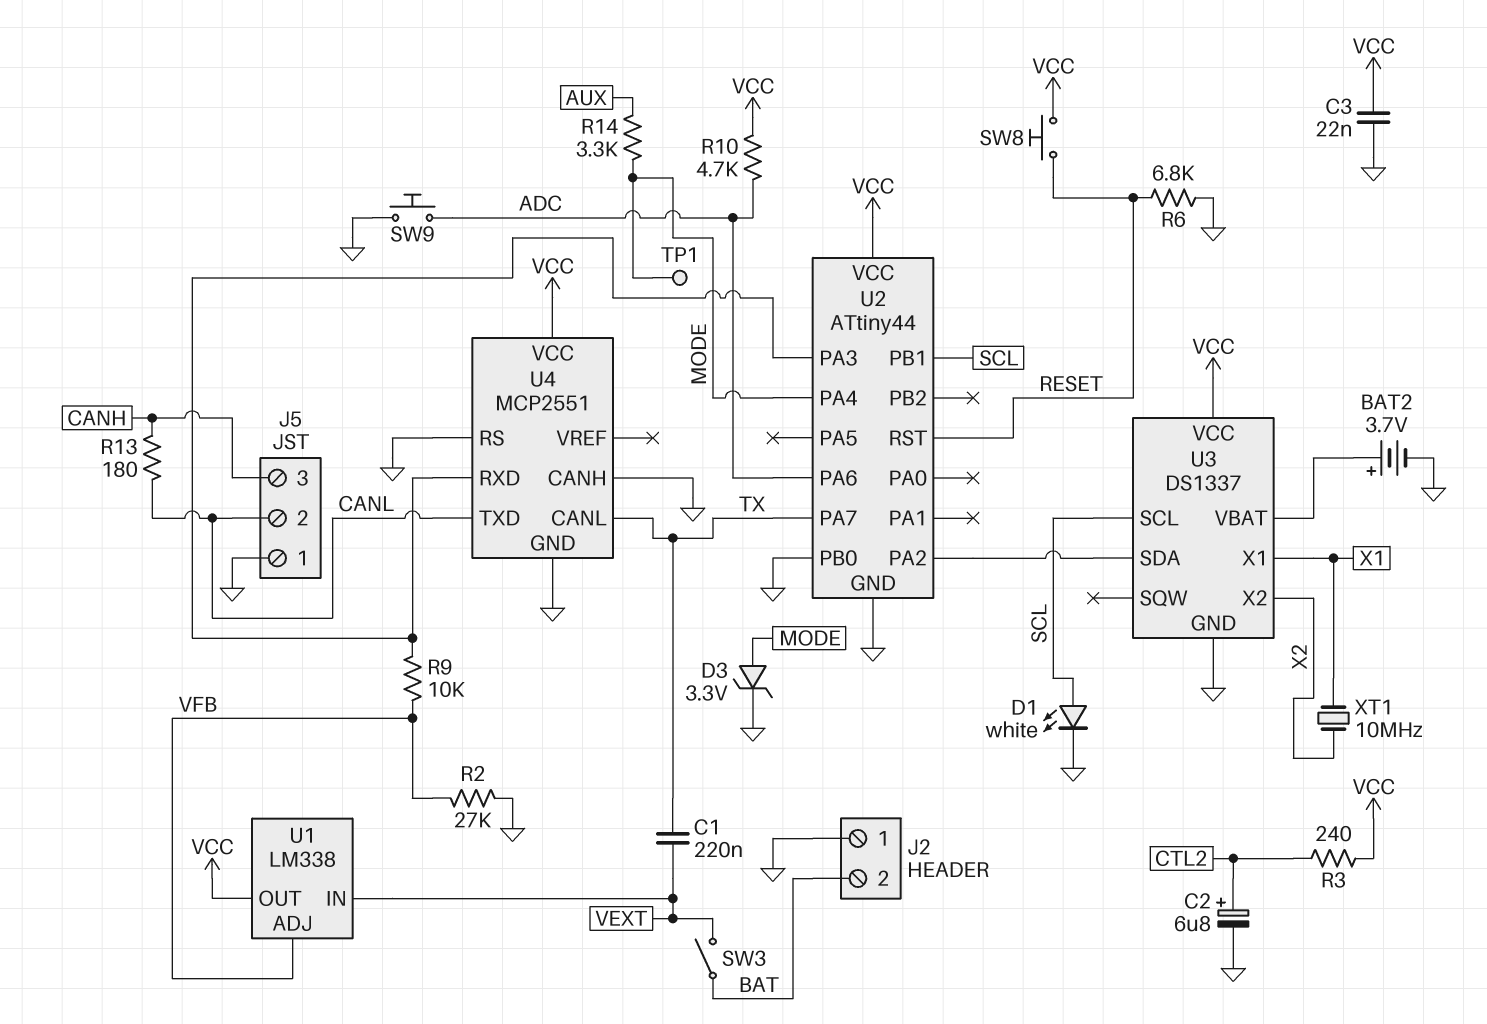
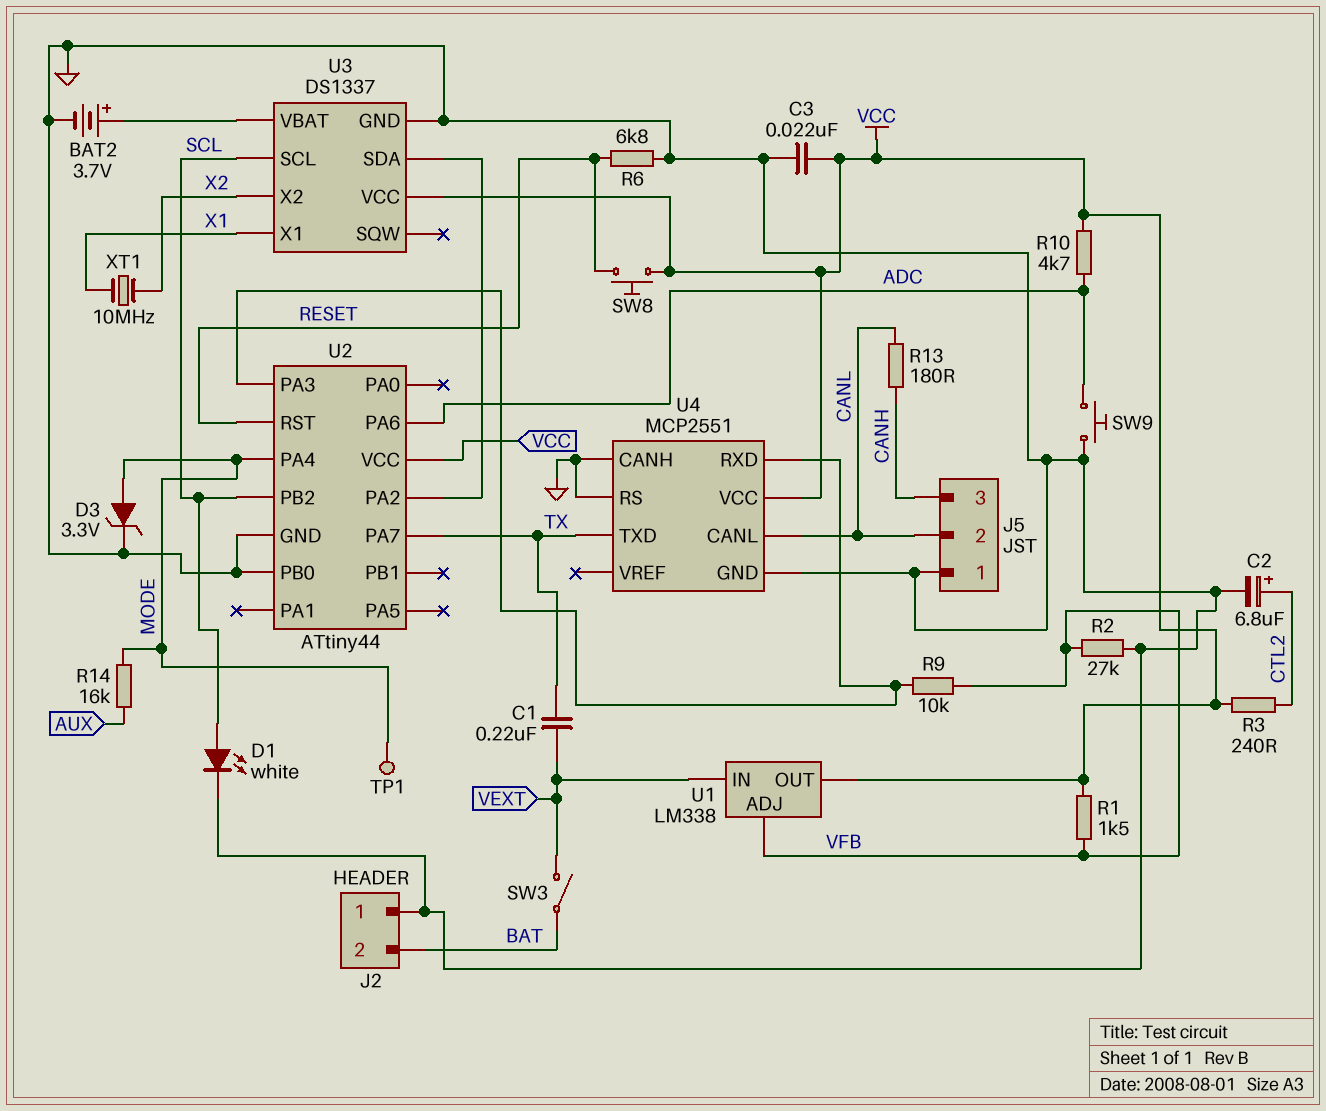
R1: none -> 1.5k (VCC, VFB)
R14: 3.3k (AUX, MODE) -> 16k (AUX, MODE)
U2 pin PB1: SCL -> none
U2 pin PB2: none -> SCL
U4 pin CANL: TX -> CANL
U4 pin TXD: CANL -> TX

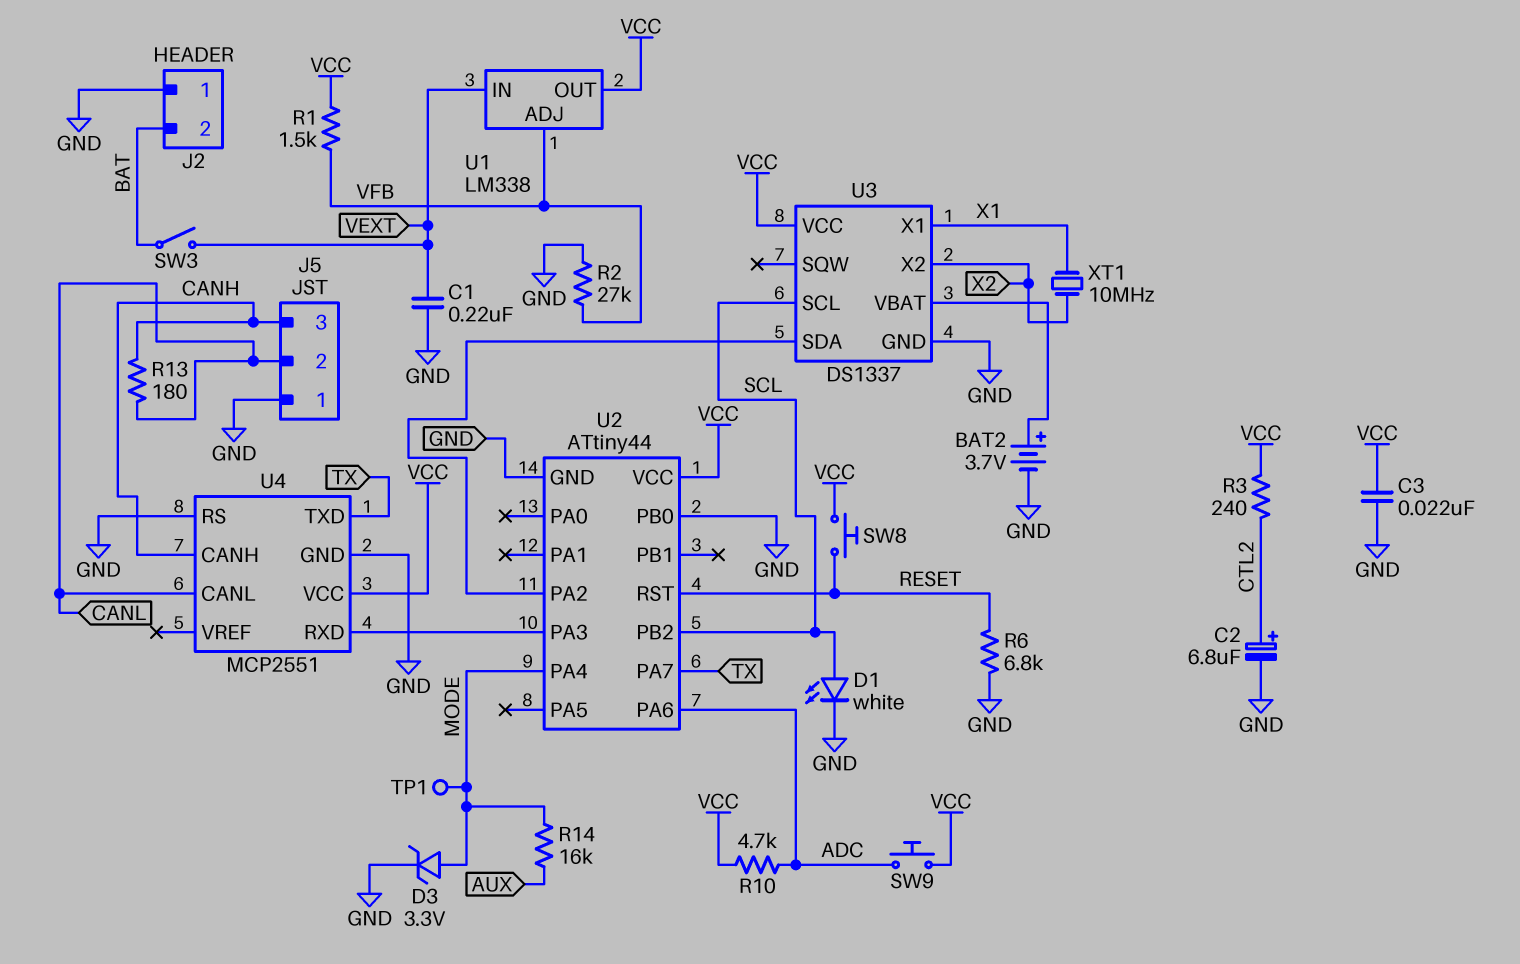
C1: 220nF (TX, VEXT) -> 220nF (GND, VEXT)
R9: 10k (U2/PA3, VFB) -> none
SW9: button (ADC, GND) -> button (ADC, VCC)
U4 pin CANH: GND -> CANH

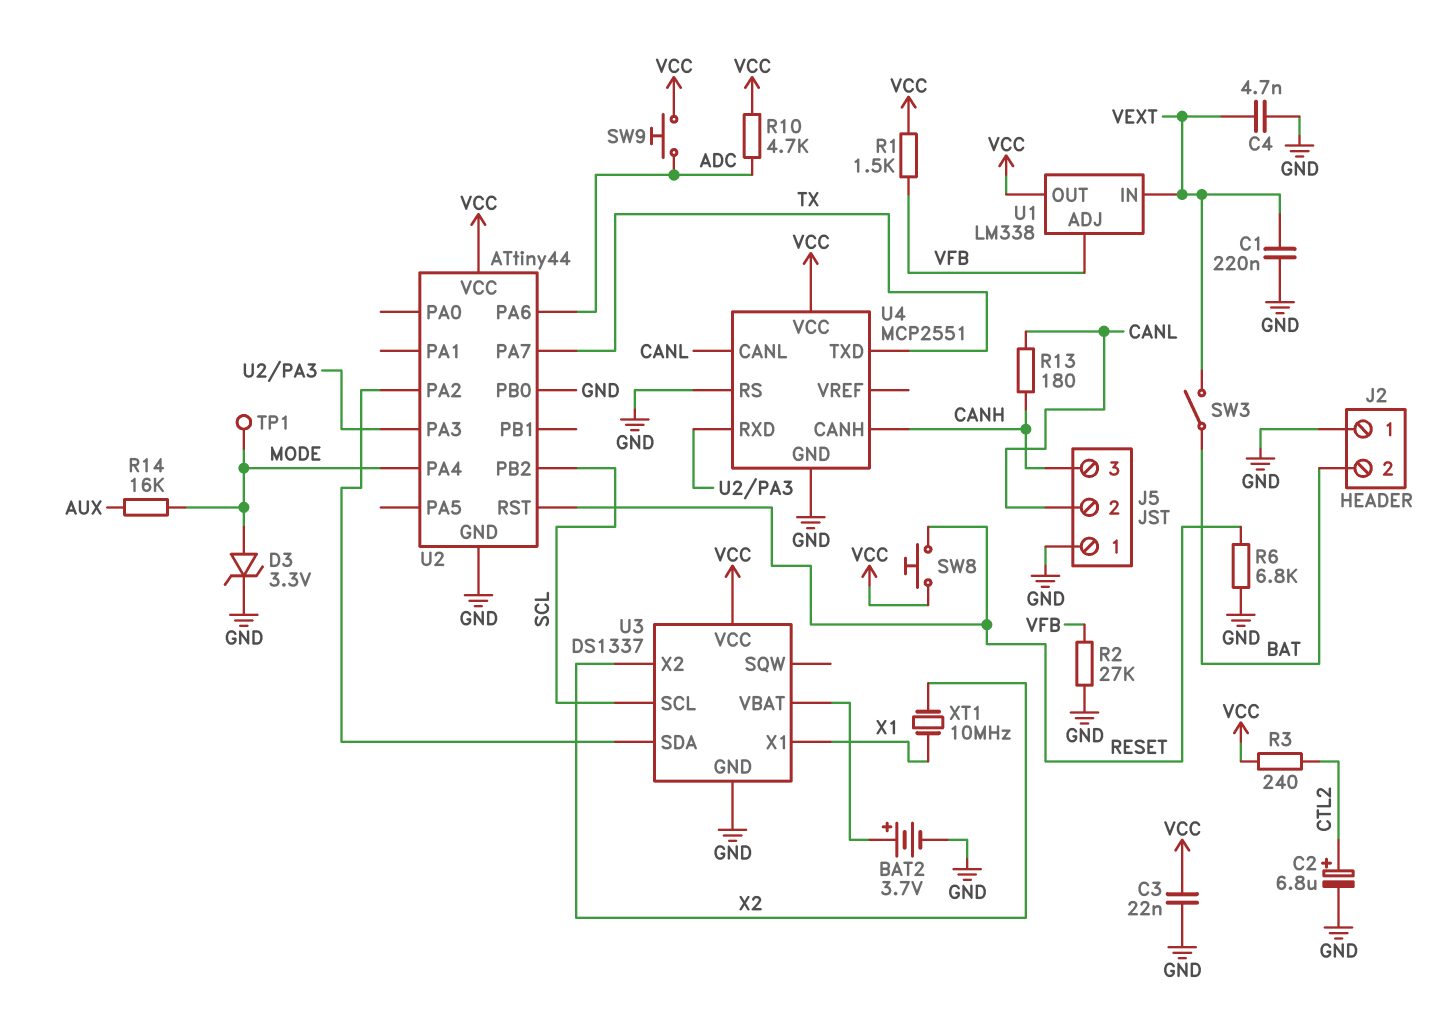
C4: none -> 4.7nF (GND, VEXT)
D1: LED white (A SCL, K GND) -> none

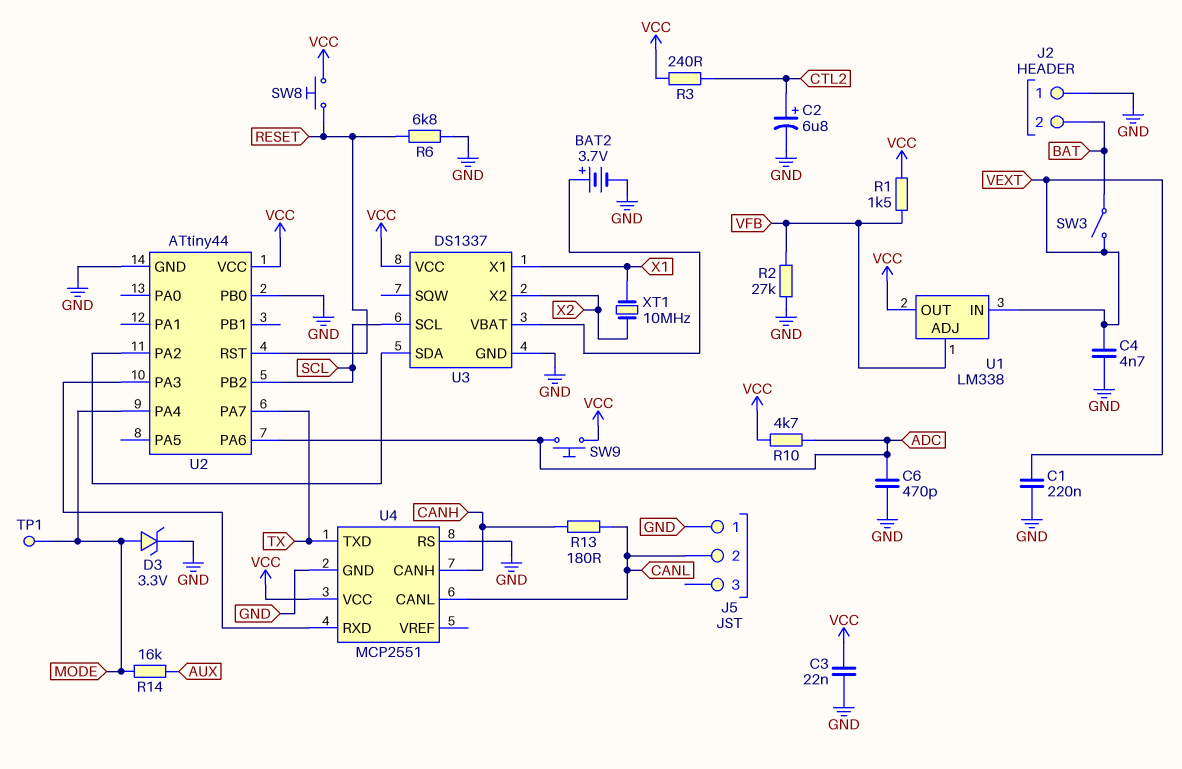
C6: none -> 470pF (ADC, GND)
J5 pin 3: CANH -> none

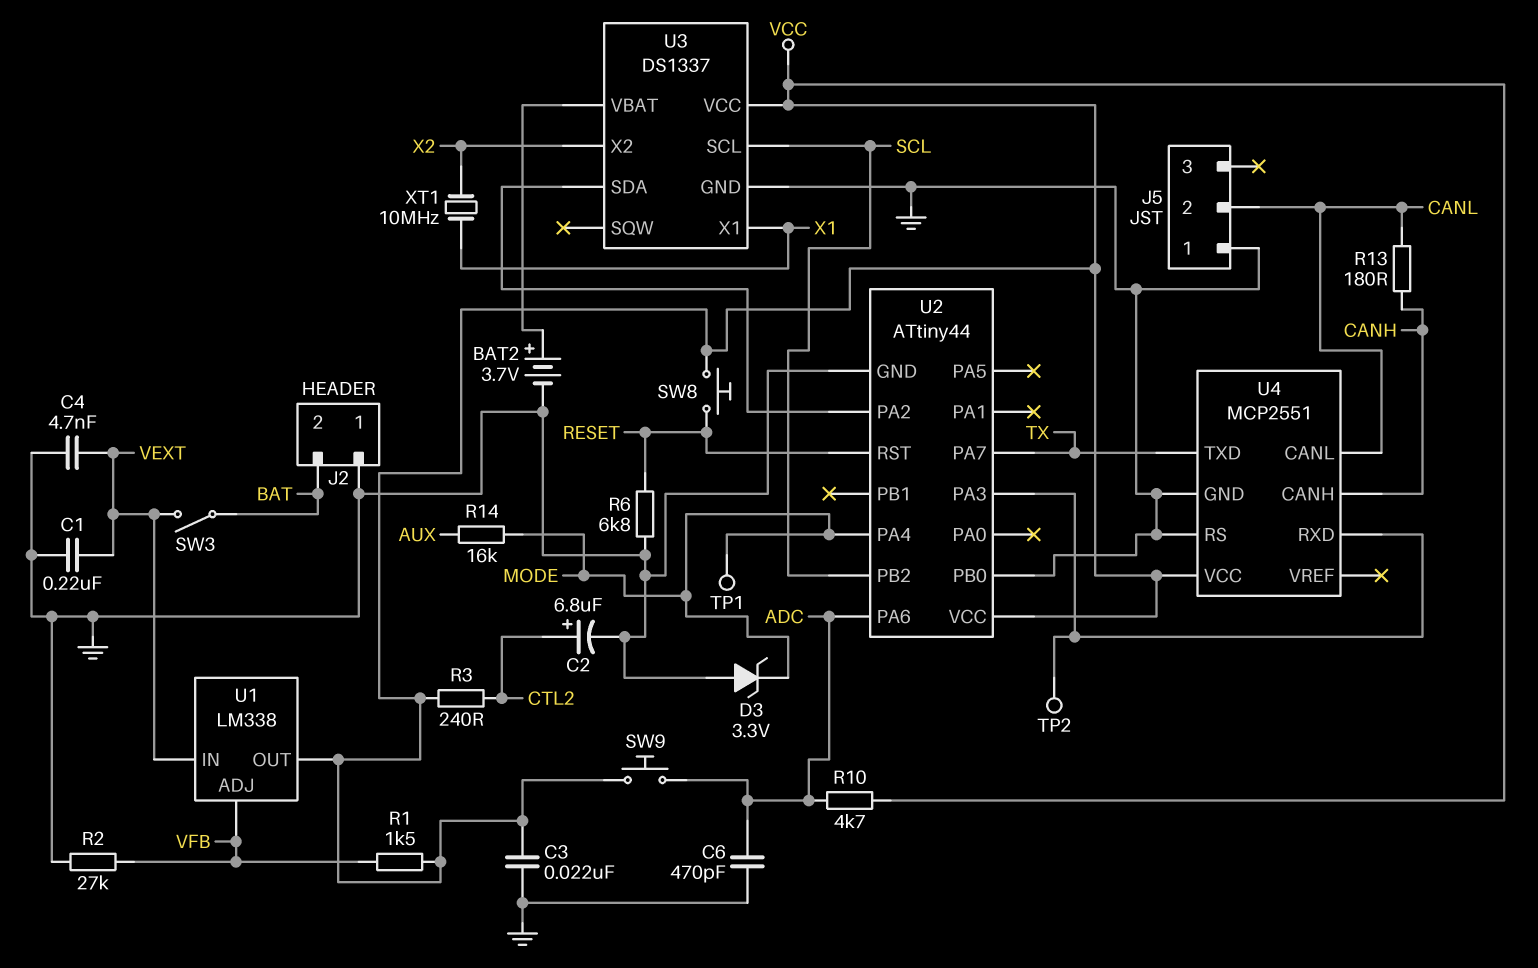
D3: zener 3.3V (A MODE, K GND) -> zener 3.3V (A GND, K MODE)
TP2: none -> test point (U2/PA3)

